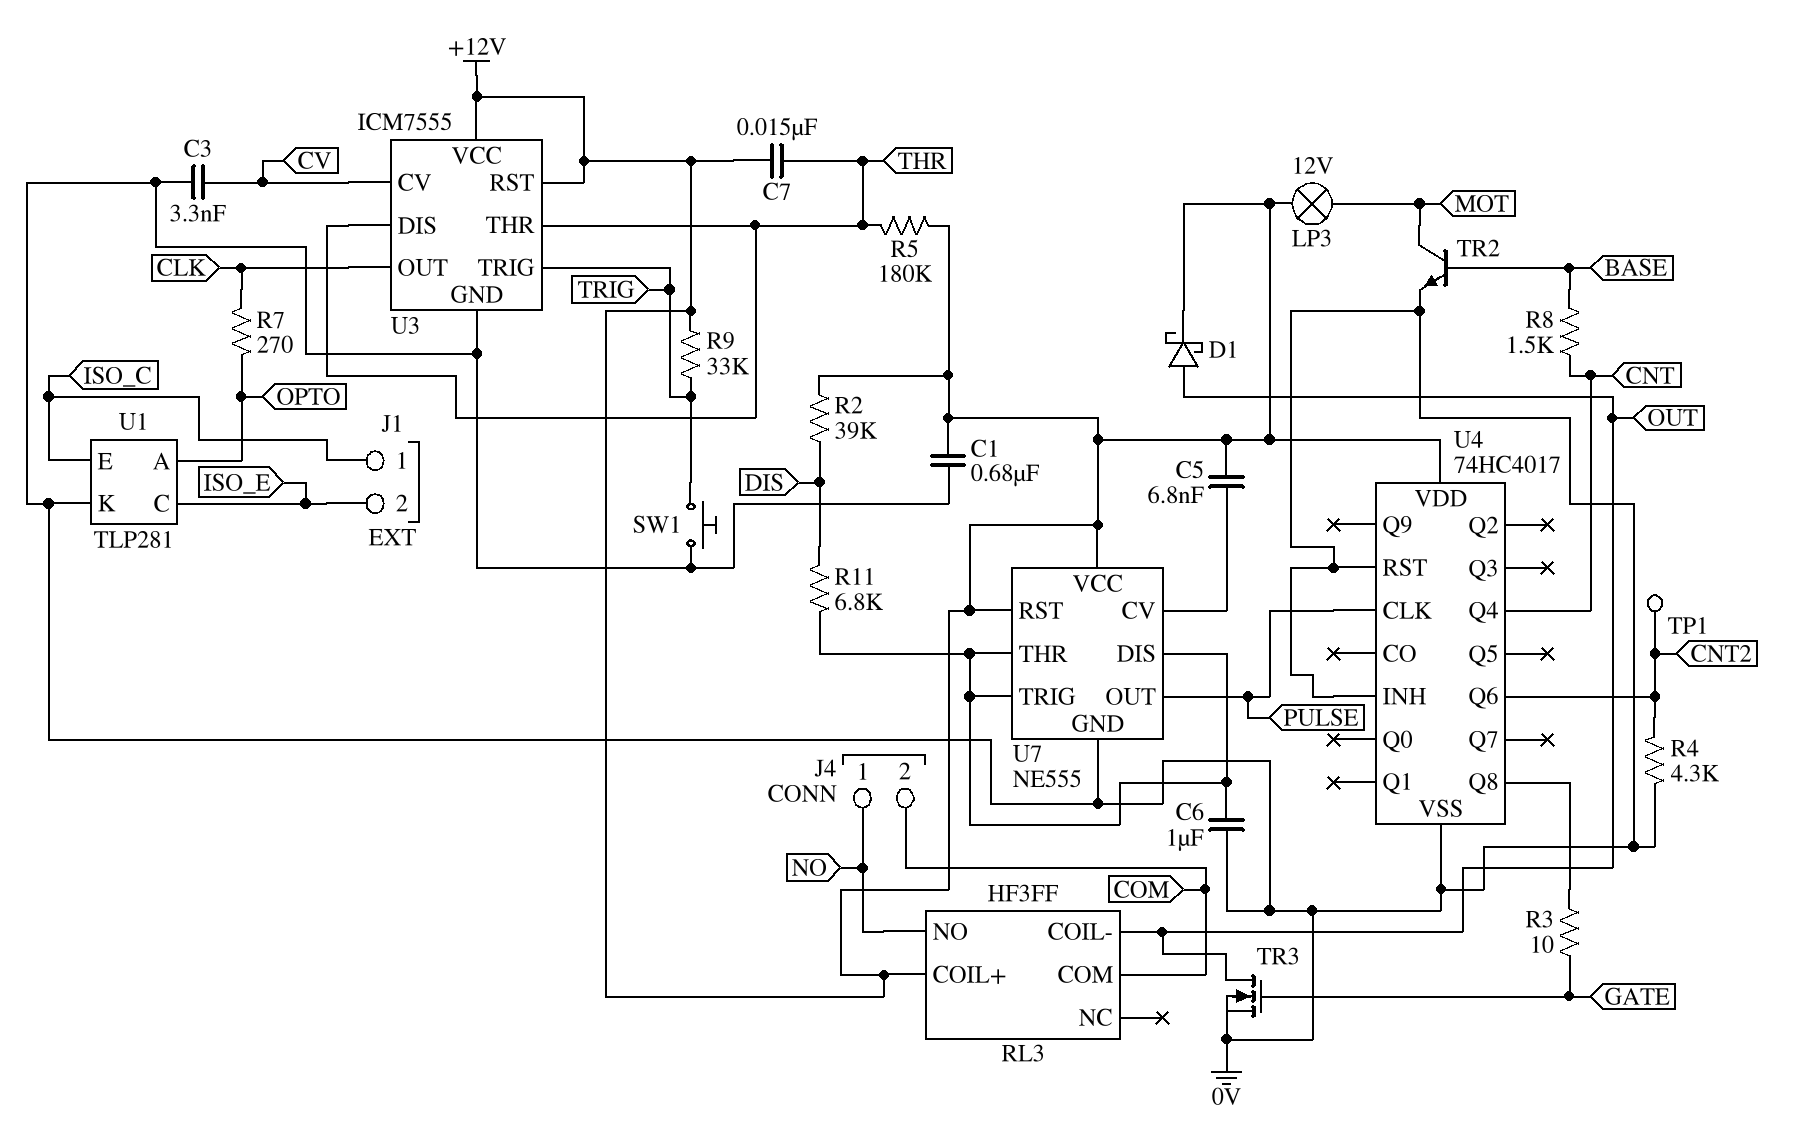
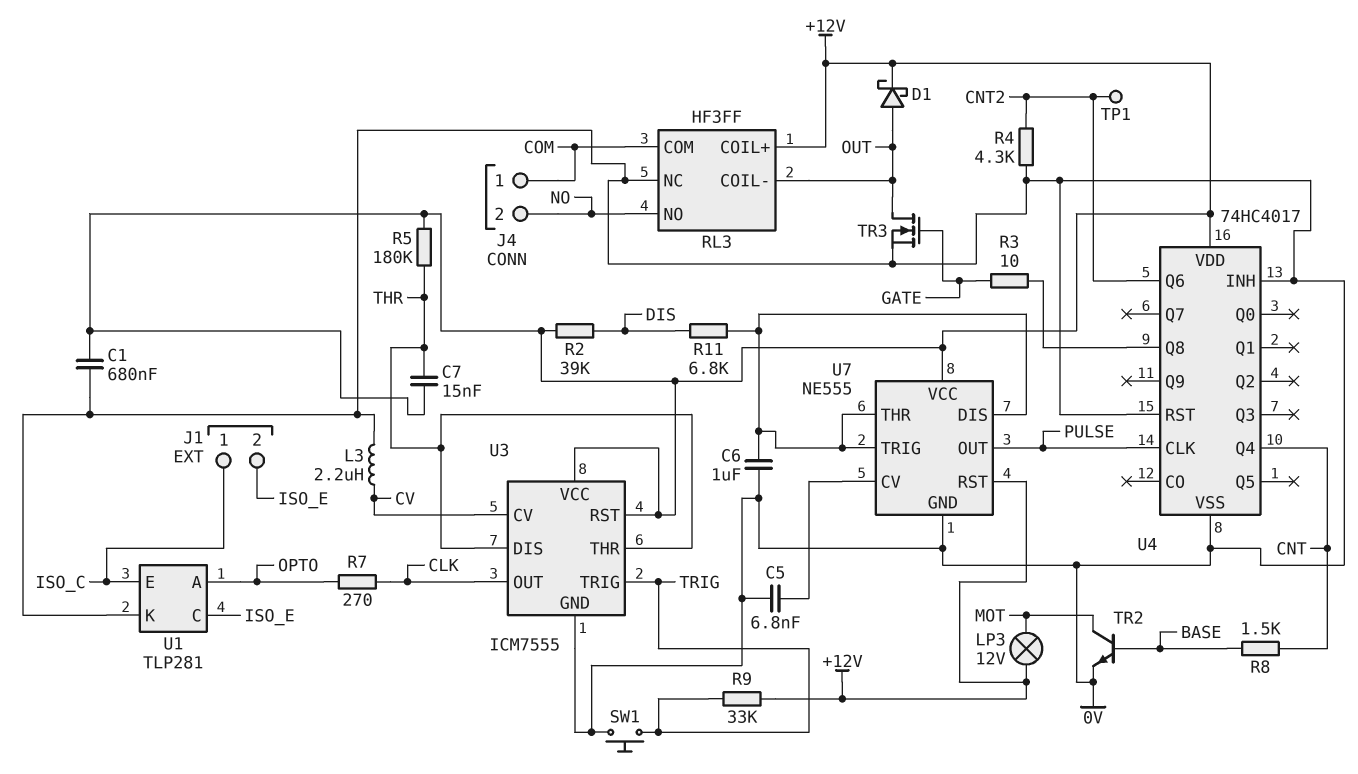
C3: 3.3nF (0V, CV) -> none
C5: 6.8nF (+12V, U7/CV) -> 6.8nF (0V, U7/CV)
J4 pin 1: NO -> COM
J4 pin 2: COM -> NO
L3: none -> 2.2uH (0V, CV)
RL3 pin NC: none -> 0V

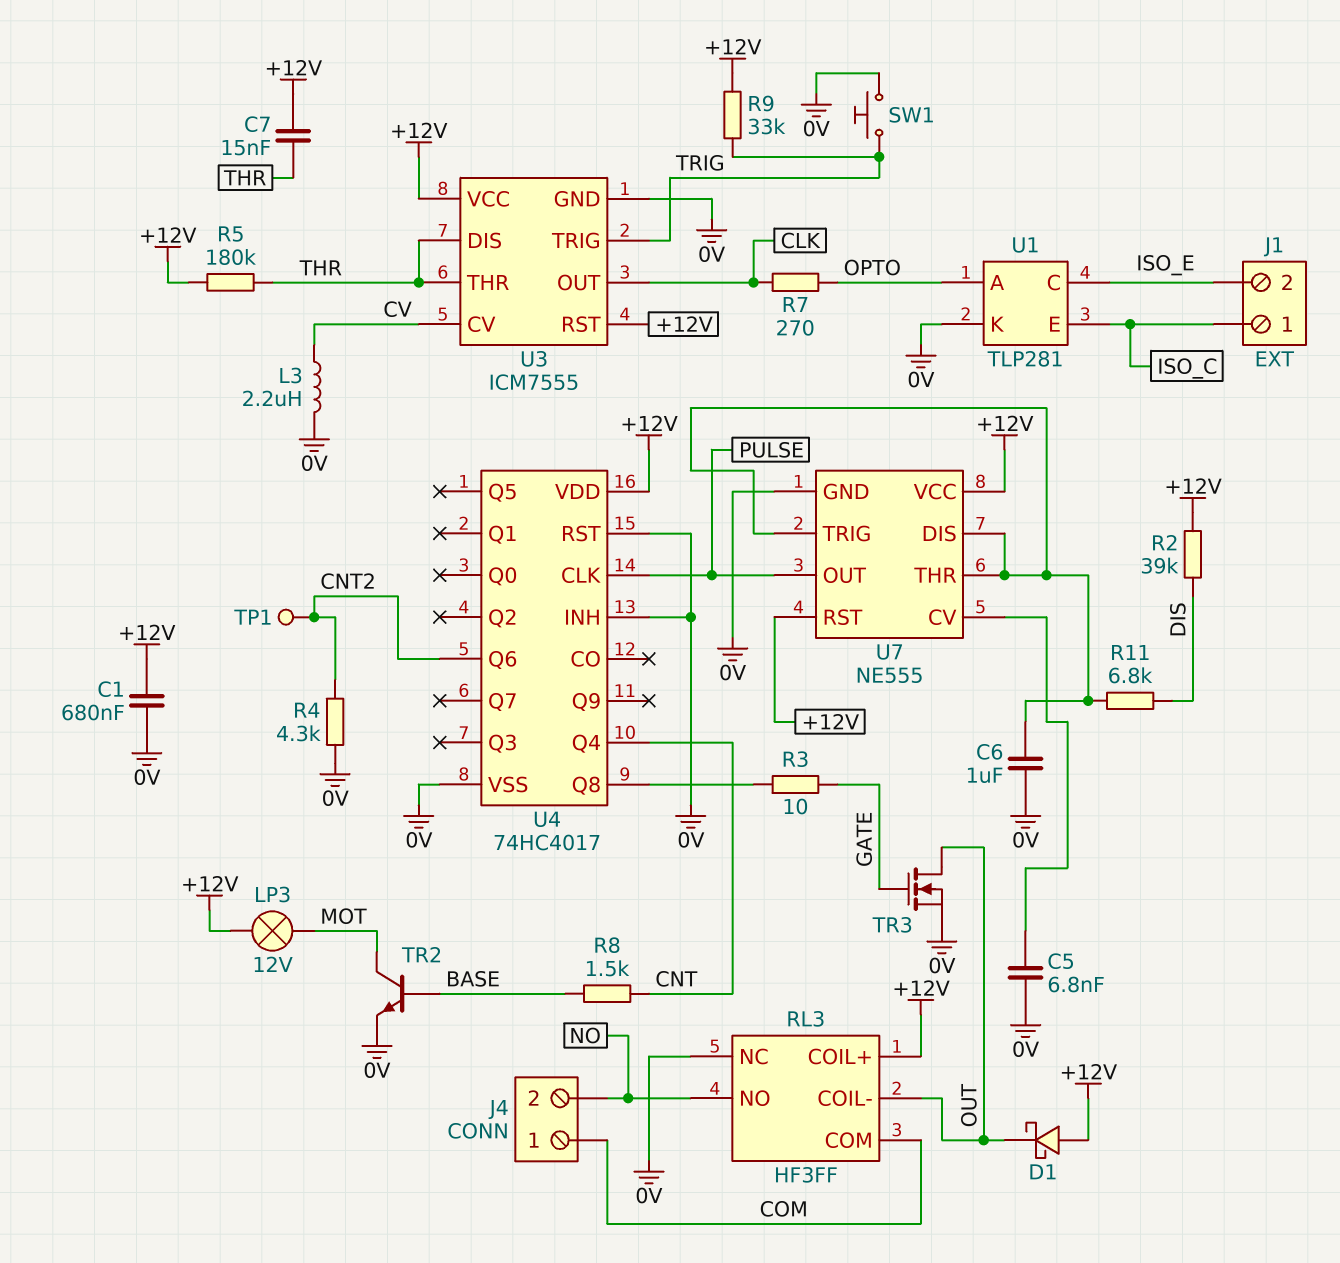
D1: schottky (A OUT, K +12V) -> schottky (A +12V, K OUT)

